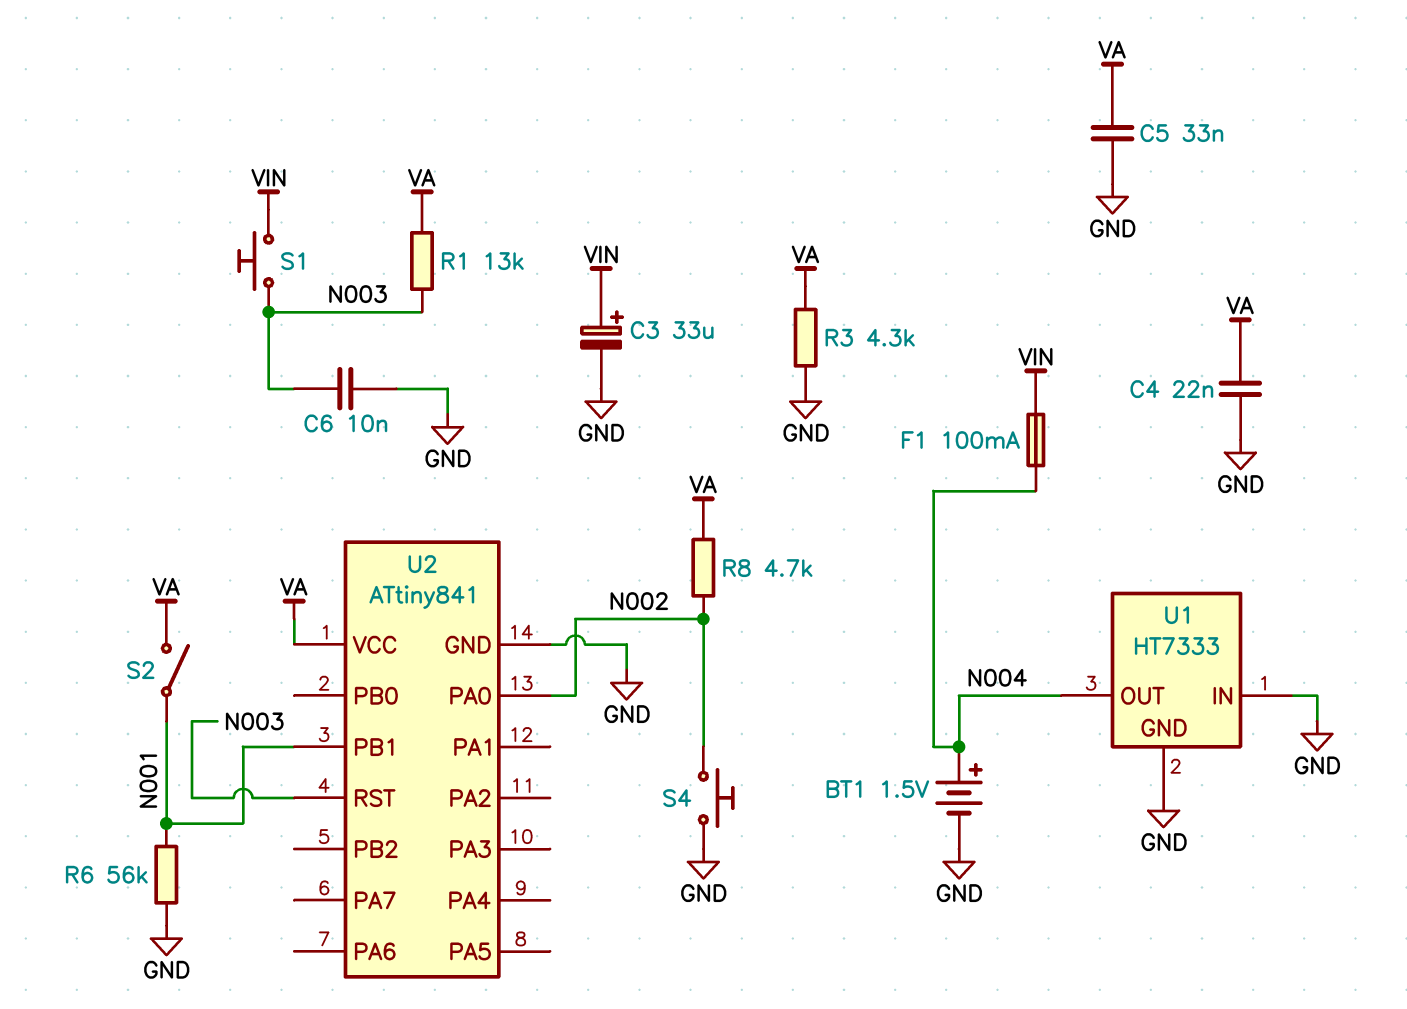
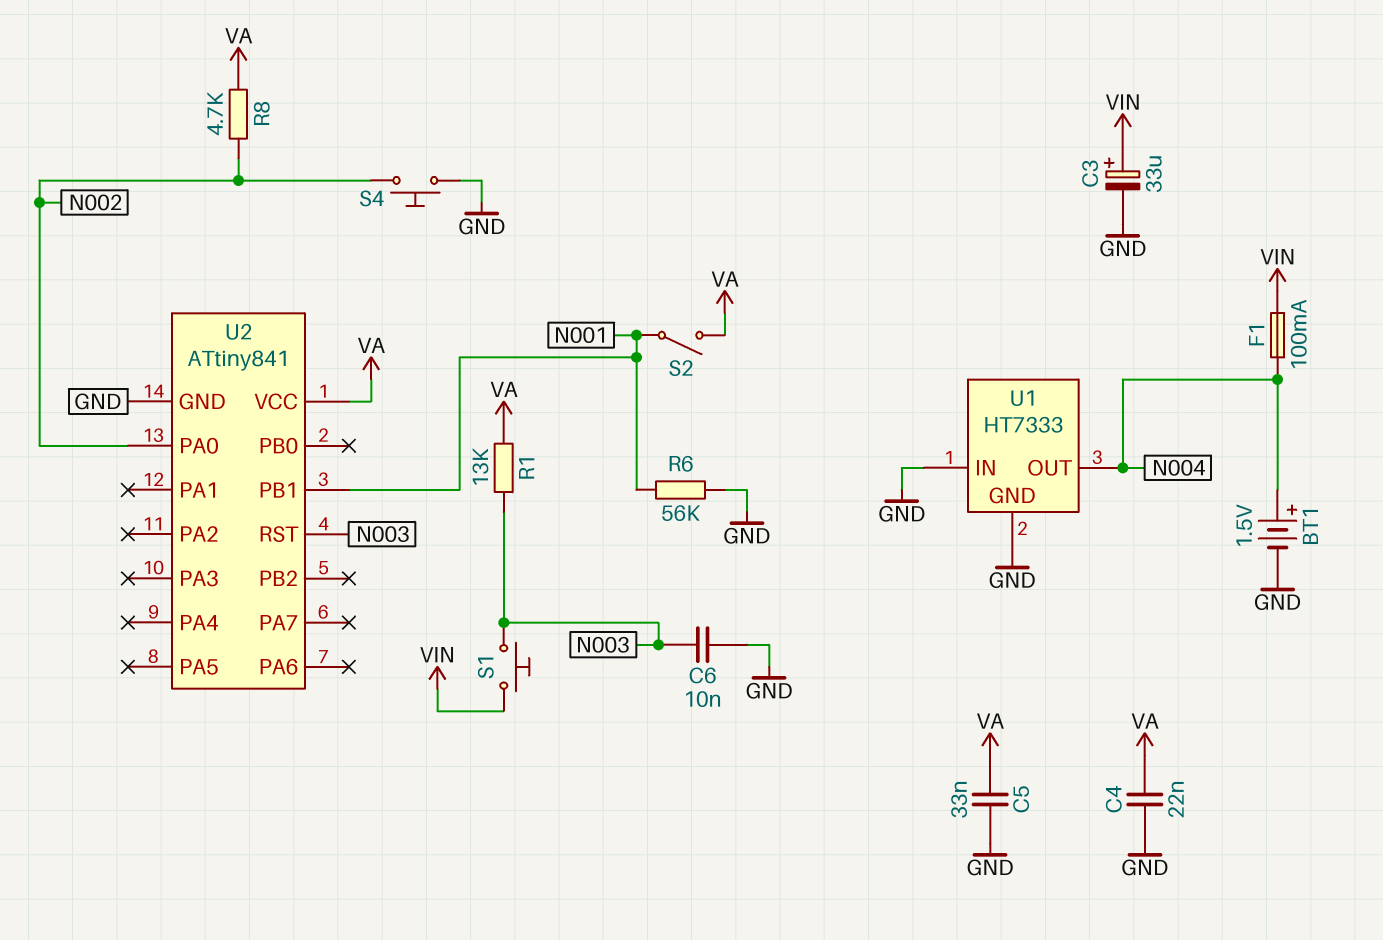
R3: 4.3k (GND, VA) -> none

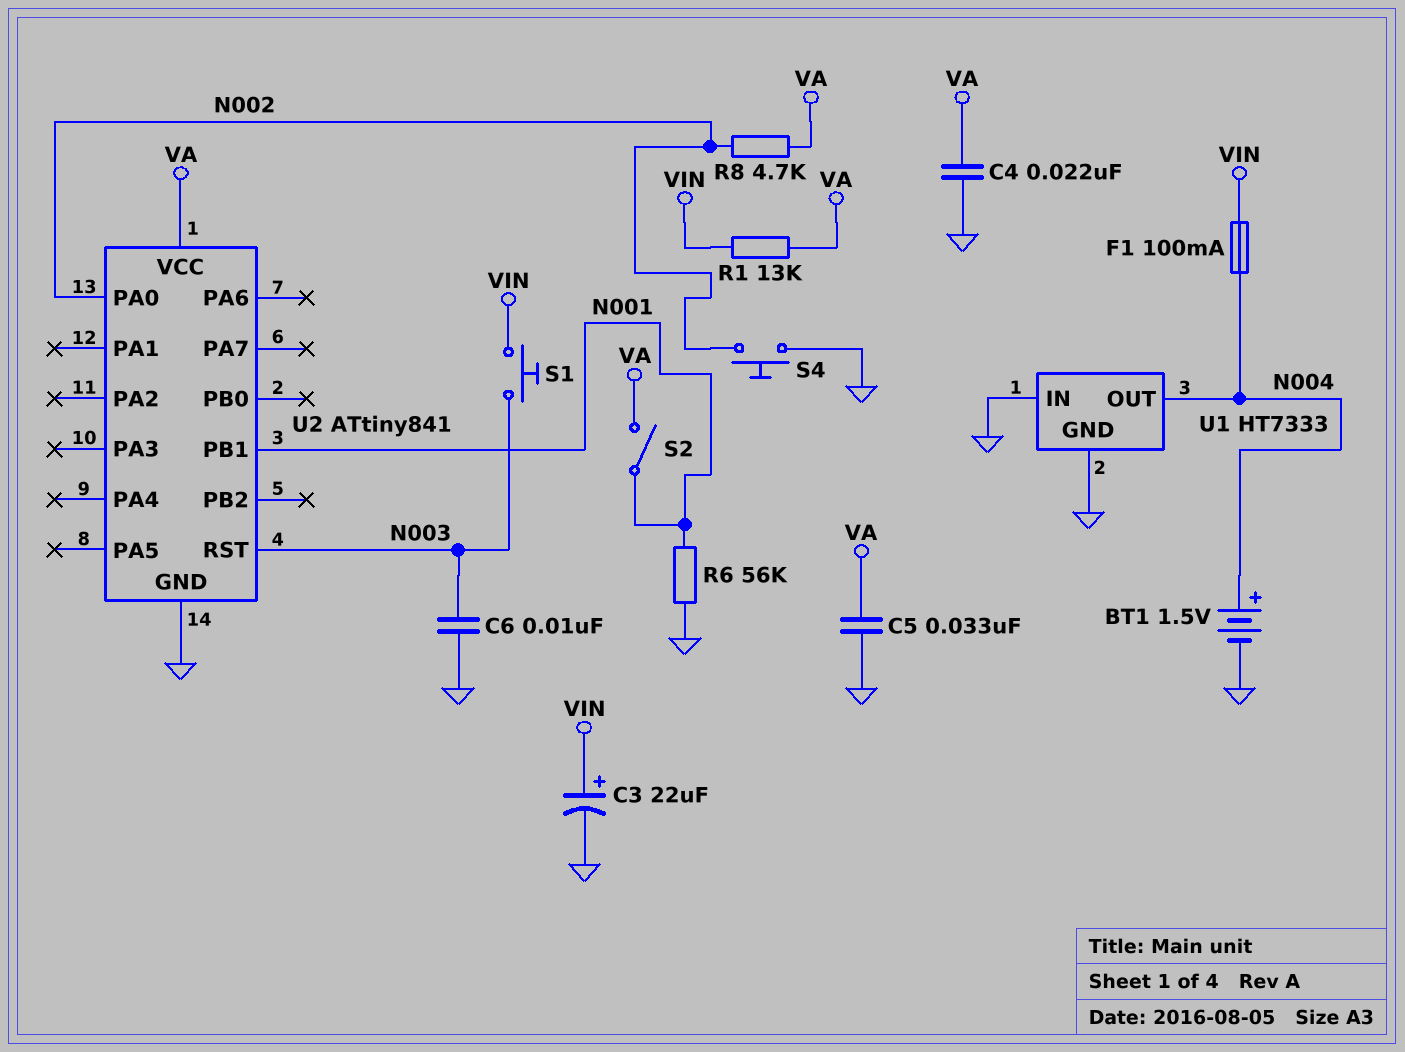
C3: 33uF (plus VIN, minus GND) -> 22uF (plus VIN, minus GND)
R1: 13k (N003, VA) -> 13k (VA, VIN)

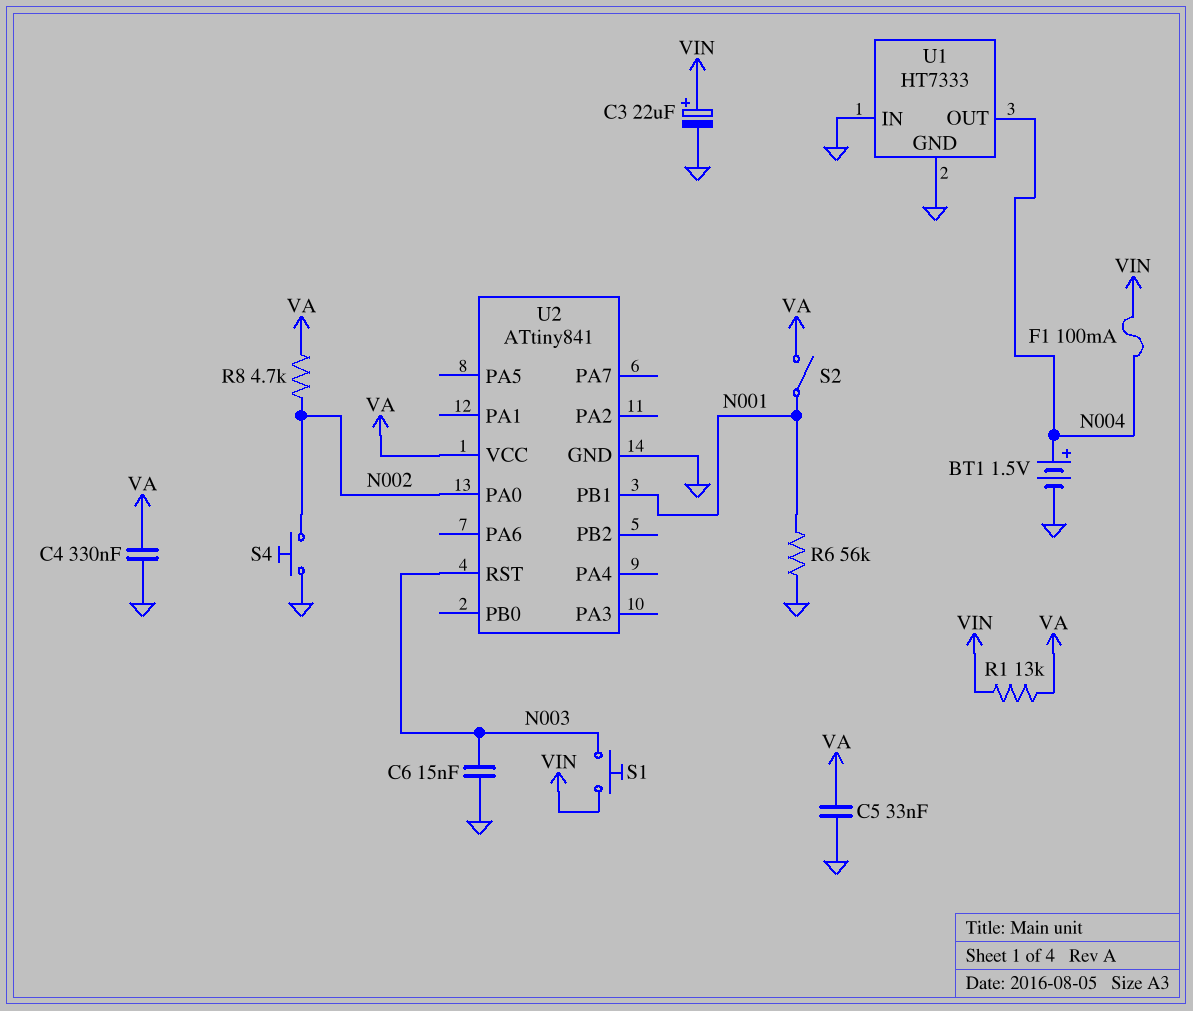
C4: 22nF (GND, VA) -> 330nF (GND, VA)
C6: 10nF (GND, N003) -> 15nF (GND, N003)

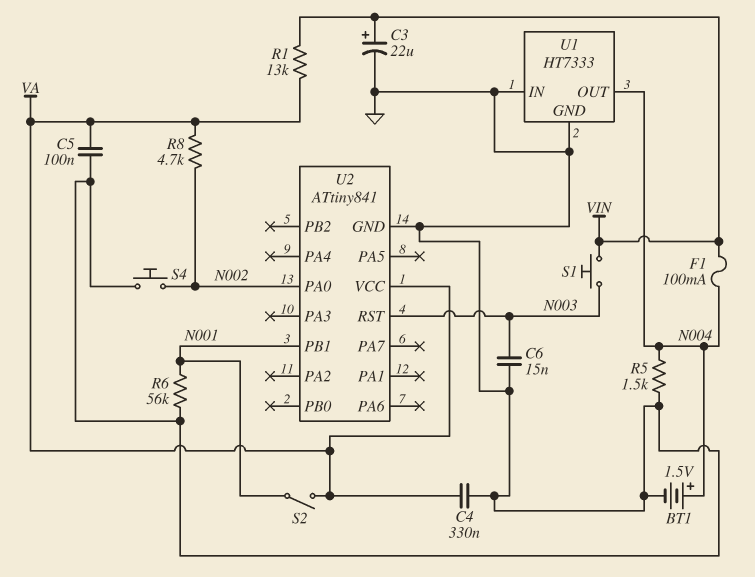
C5: 33nF (GND, VA) -> 100nF (GND, VA)
R5: none -> 1.5k (GND, N004)

